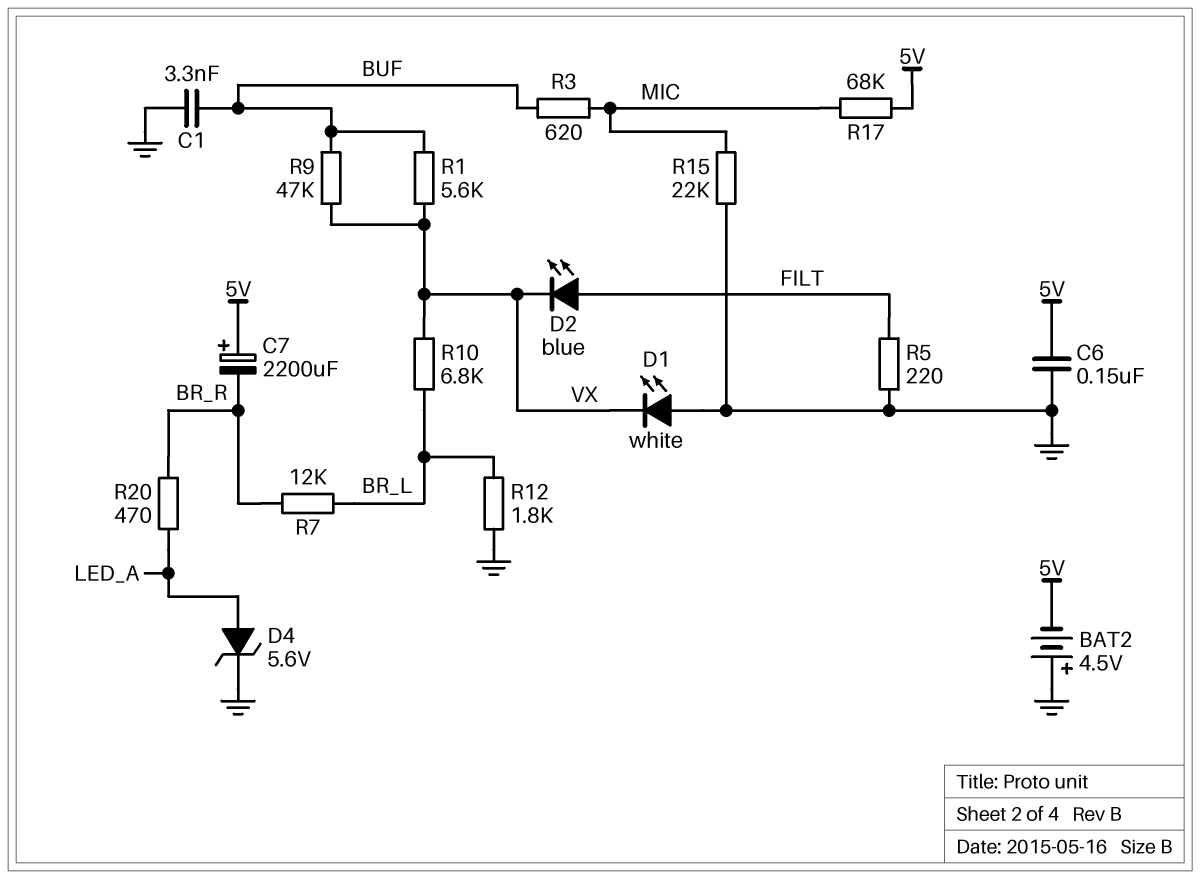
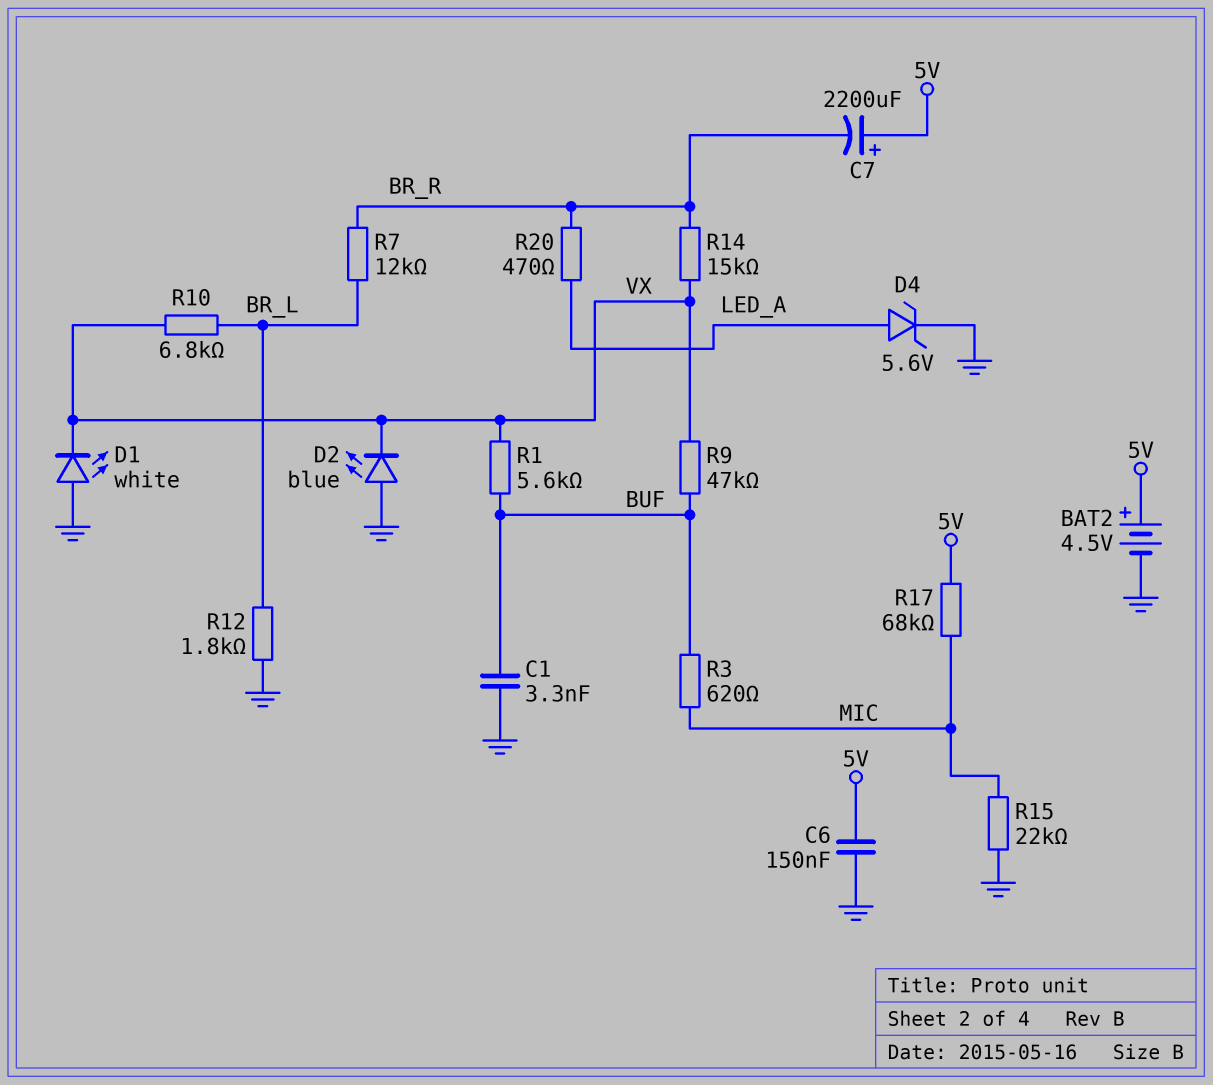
BAT2: 4.5V (plus GND, minus 5V) -> 4.5V (plus 5V, minus GND)
D2: LED blue (A FILT, K VX) -> LED blue (A GND, K VX)
R5: 220 (FILT, GND) -> none
R14: none -> 15k (BR_R, VX)

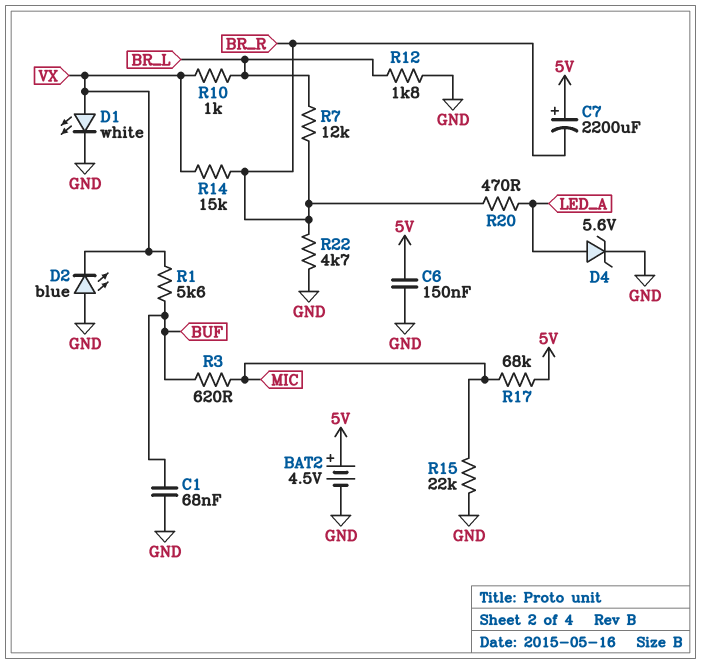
C1: 3.3nF (BUF, GND) -> 68nF (BUF, GND)
D1: LED white (A GND, K VX) -> LED white (A VX, K GND)
R9: 47k (BUF, VX) -> none
R10: 6.8k (BR_L, VX) -> 1k (BR_L, VX)
R22: none -> 4.7k (BR_R, GND)

